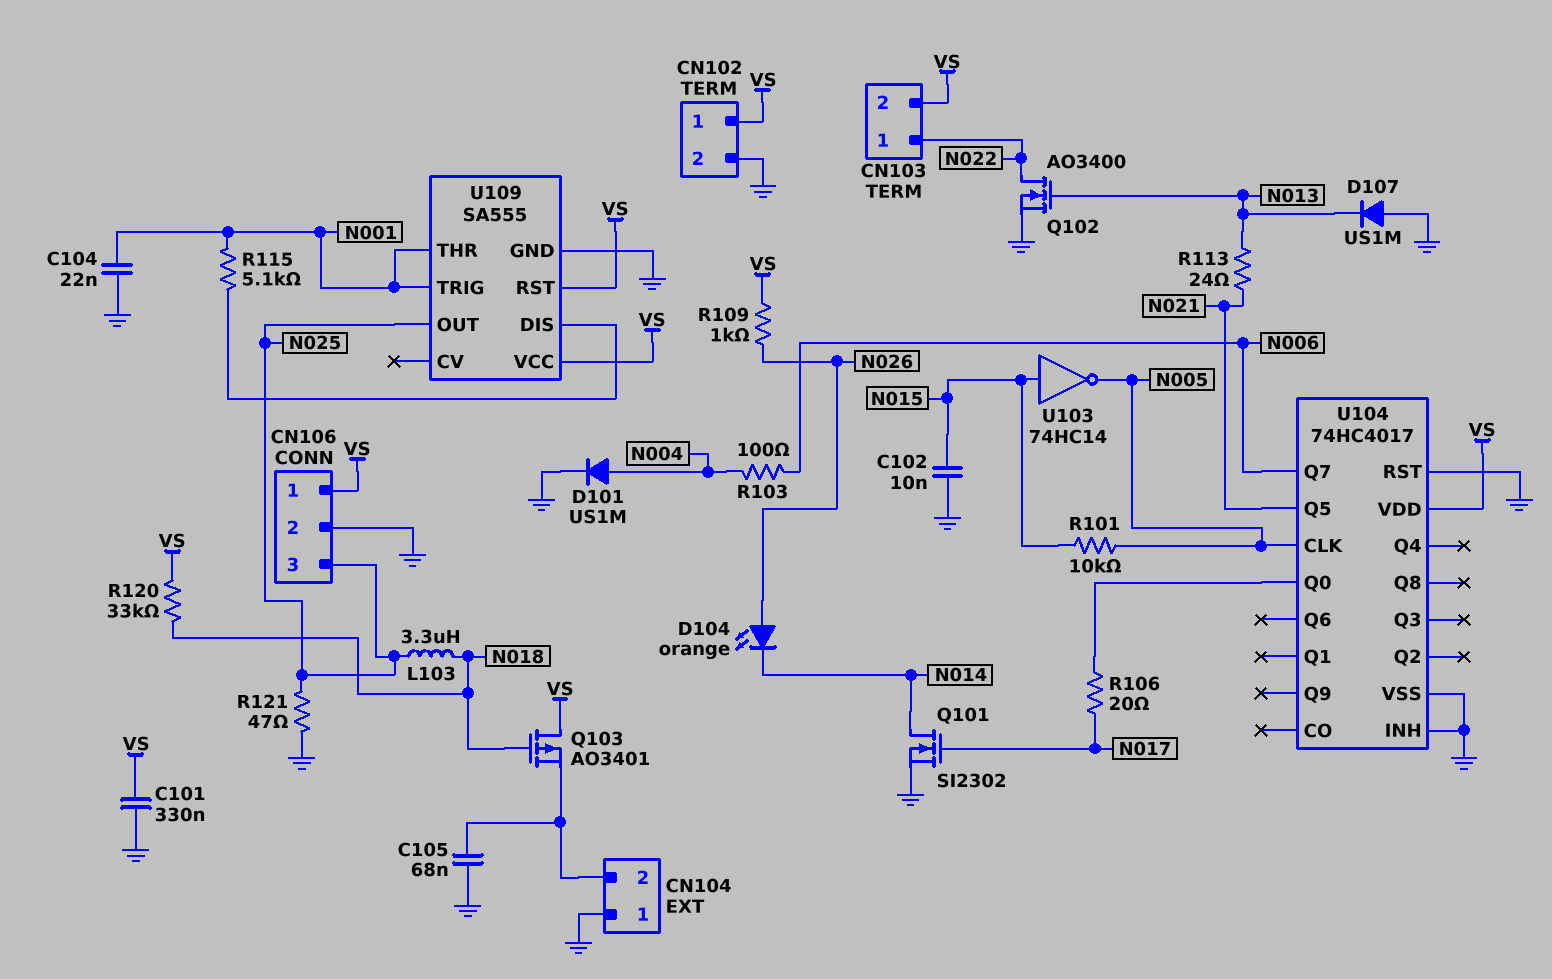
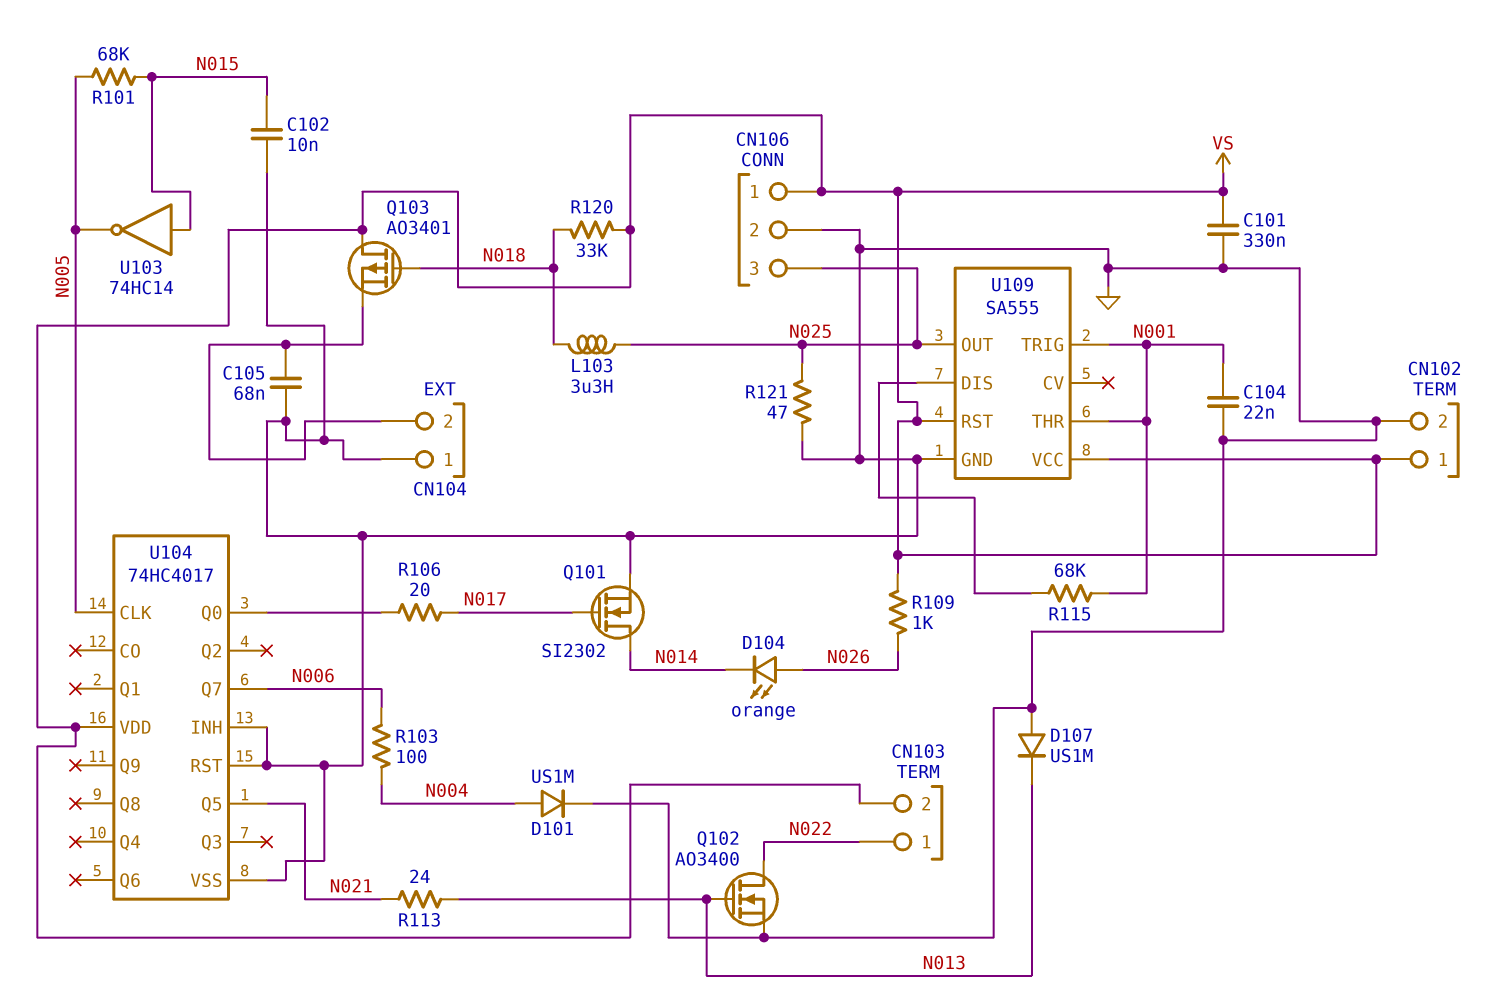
R101: 10k (N005, N015) -> 68k (N005, N015)
R115: 5.1k (N001, U109/DIS) -> 68k (N001, U109/DIS)

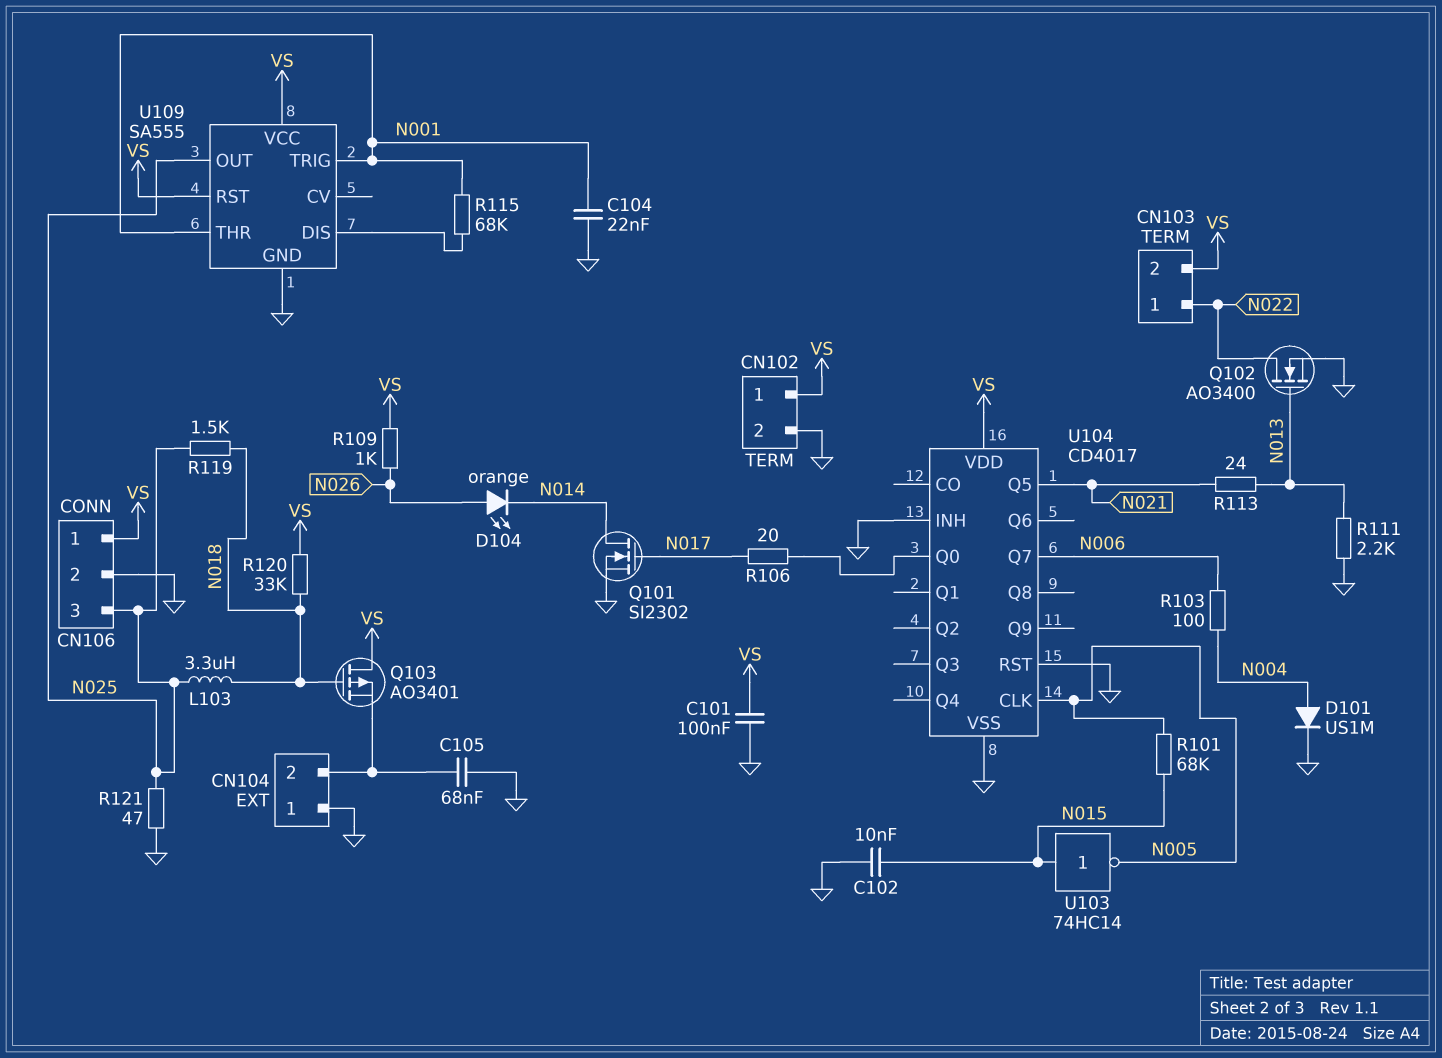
C101: 330nF (GND, VS) -> 100nF (GND, VS)
D107: diode US1M (A GND, K N013) -> none
R111: none -> 2.2k (GND, N013)
R119: none -> 1.5k (N018, N025)
U104: 74HC4017 -> CD4017

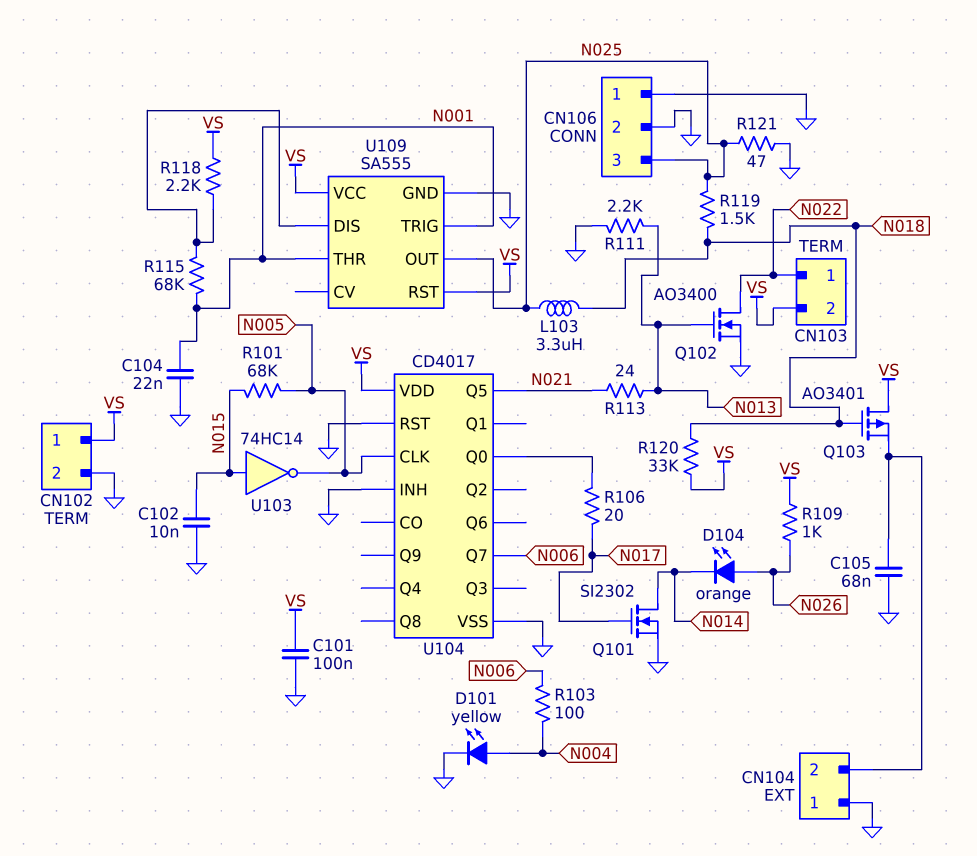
CN106 pin 1: VS -> GND
D101: diode US1M (A N004, K GND) -> LED yellow (A N004, K GND)
R118: none -> 2.2k (U109/DIS, VS)

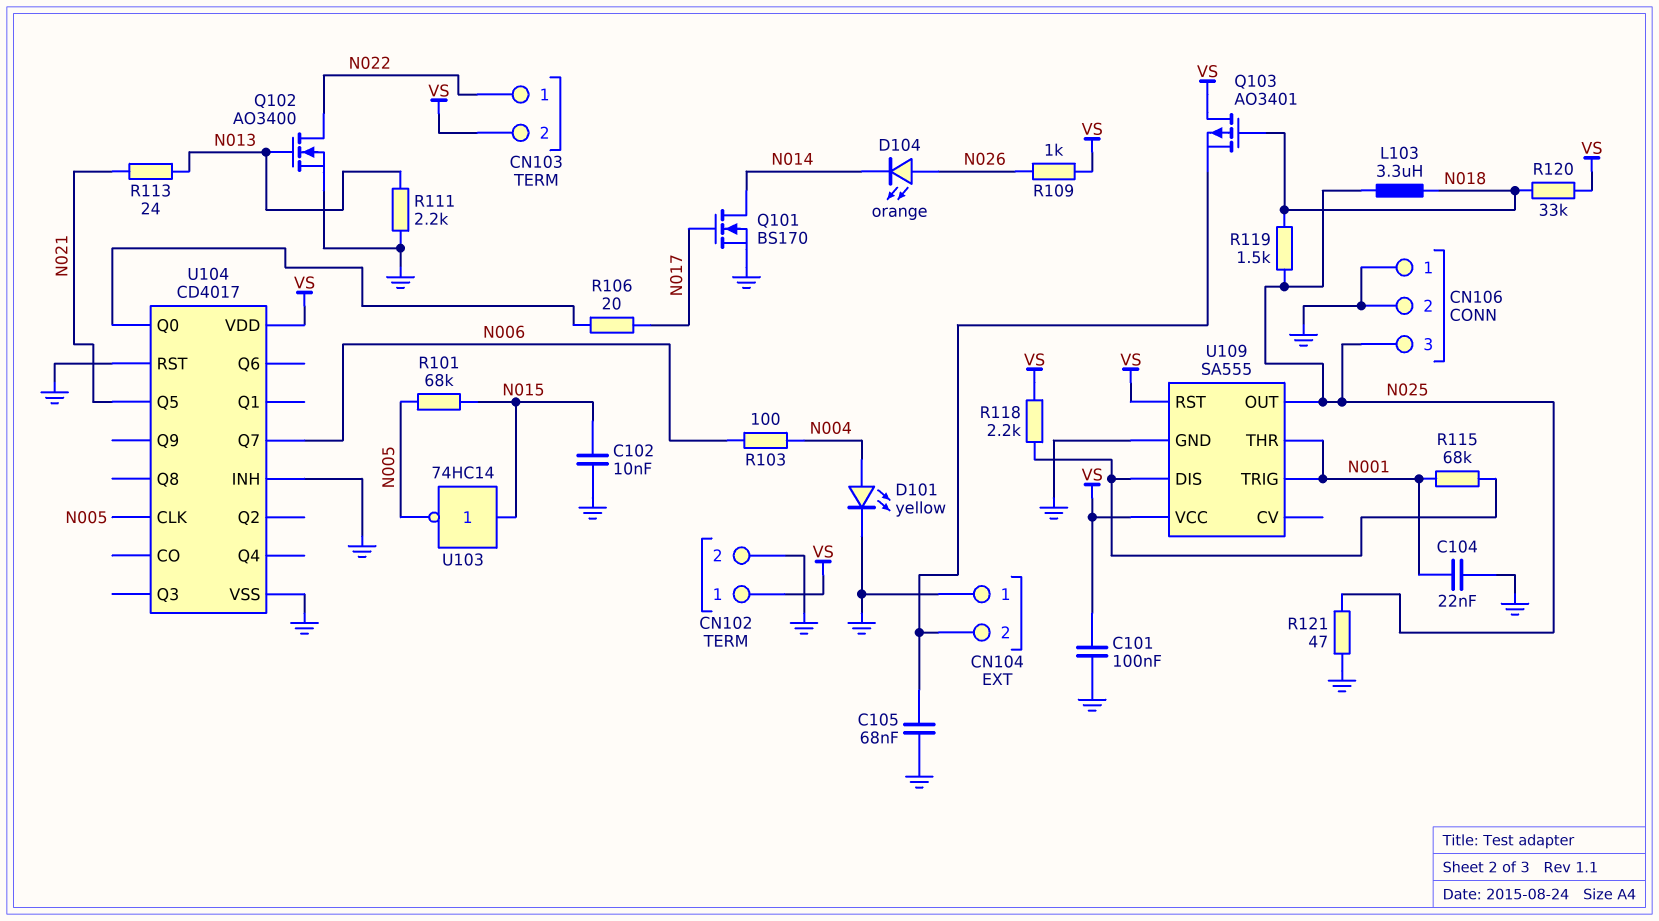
Q101: NMOS SI2302 (G N017, D N014, S GND) -> NMOS BS170 (G N017, D N014, S GND)

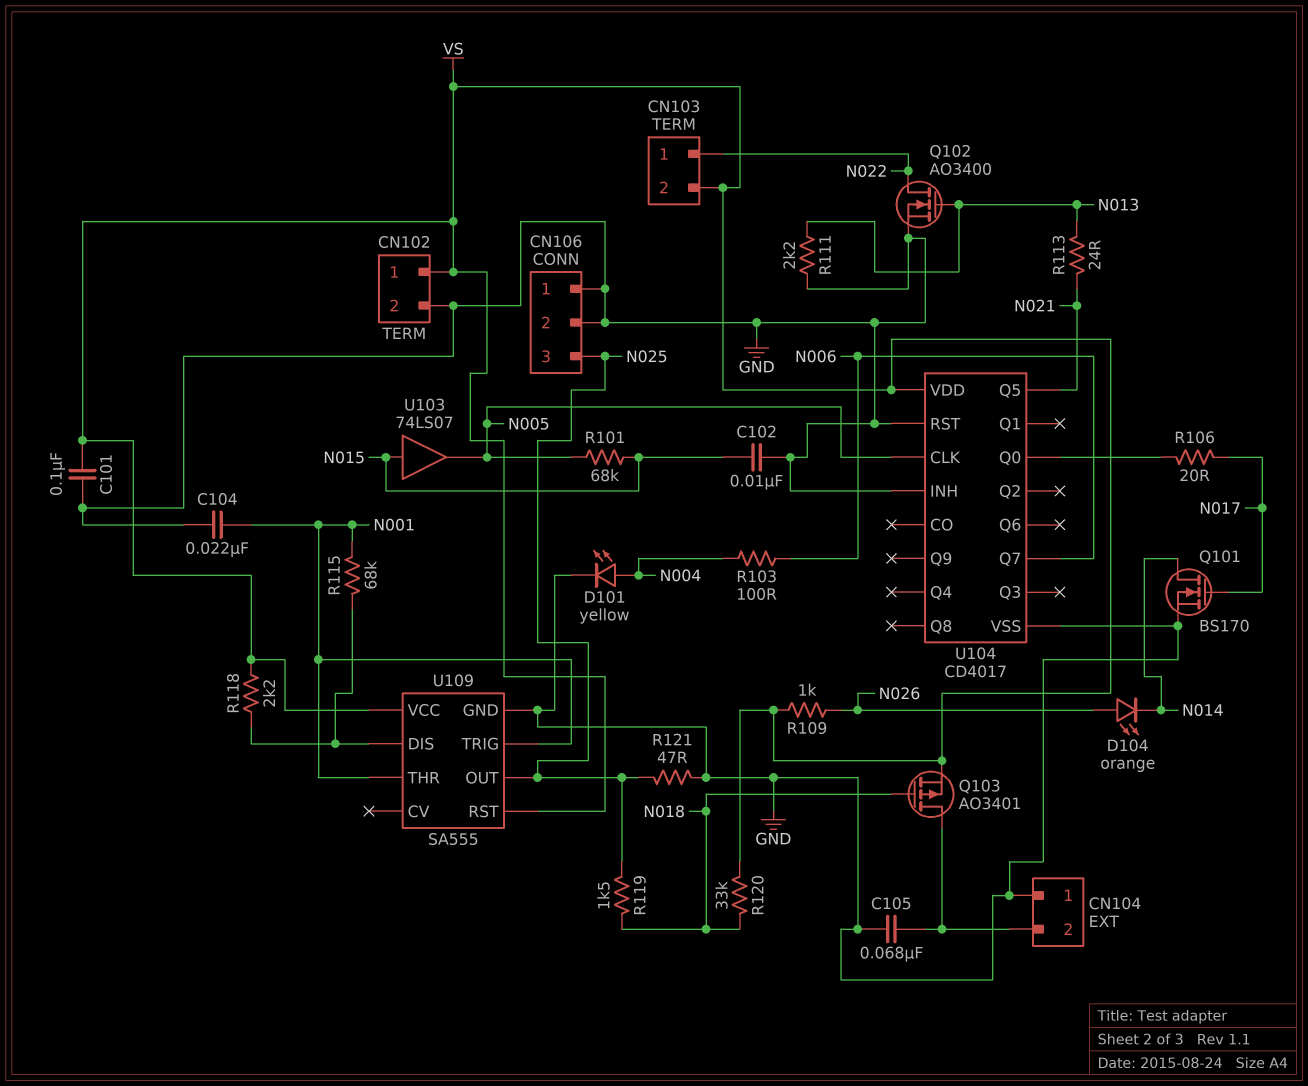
L103: 3.3uH (N018, N025) -> none
Q103: PMOS AO3401 (G N018, D VS, S CN104/2) -> PMOS AO3401 (G N018, D CN104/2, S VS)
U103: NOT 74HC14 (in N015, out N005) -> buffer 74LS07 (in N015, out N005)

